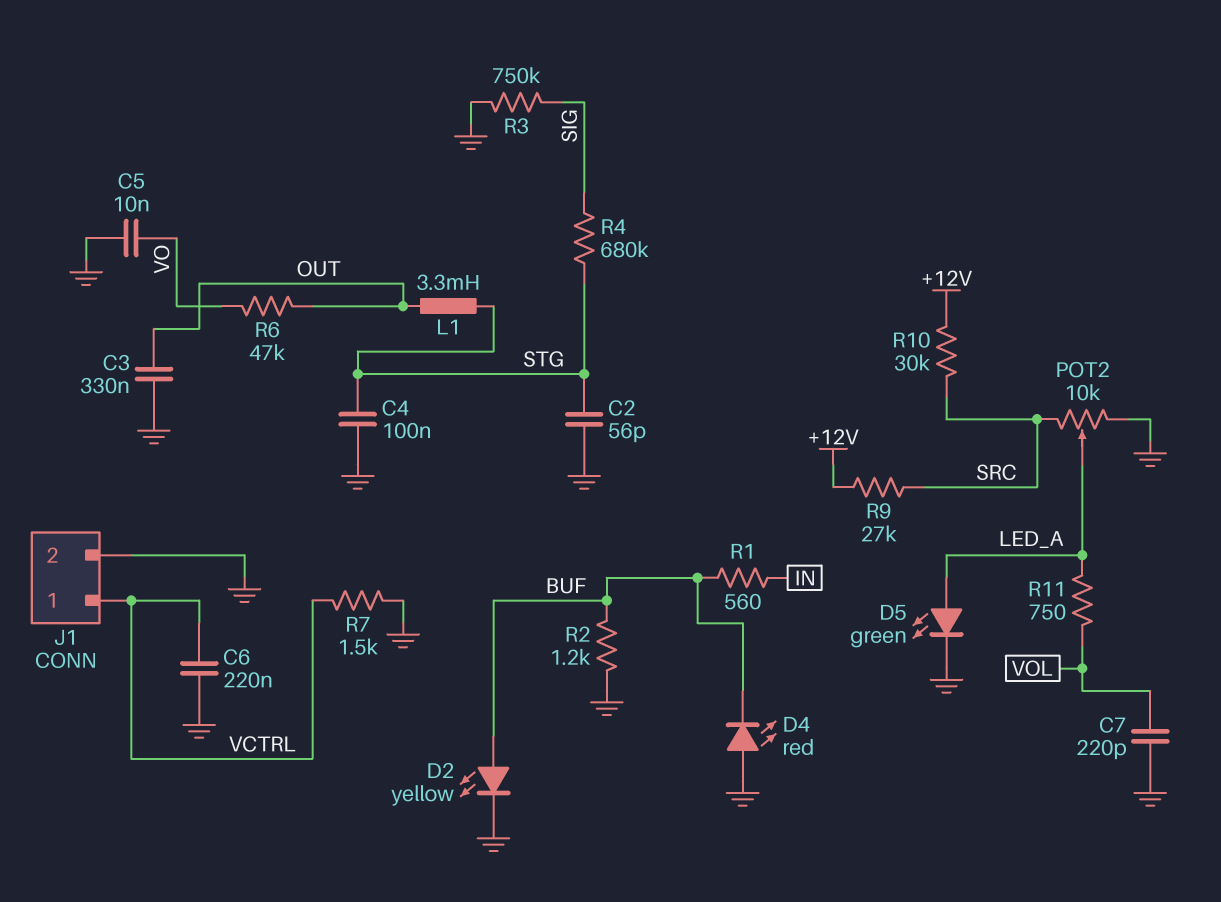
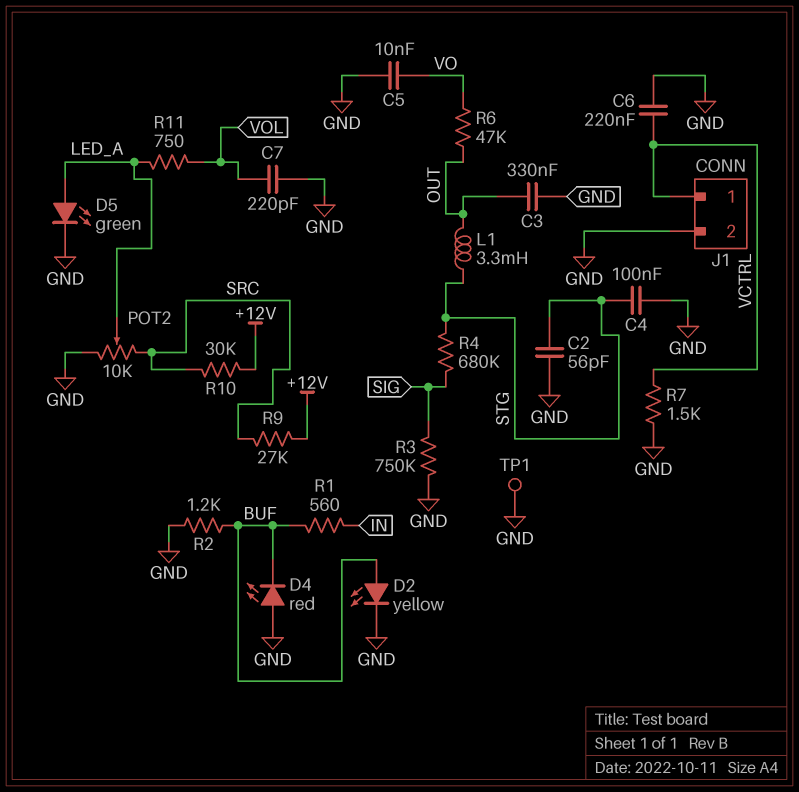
TP1: none -> test point (GND)

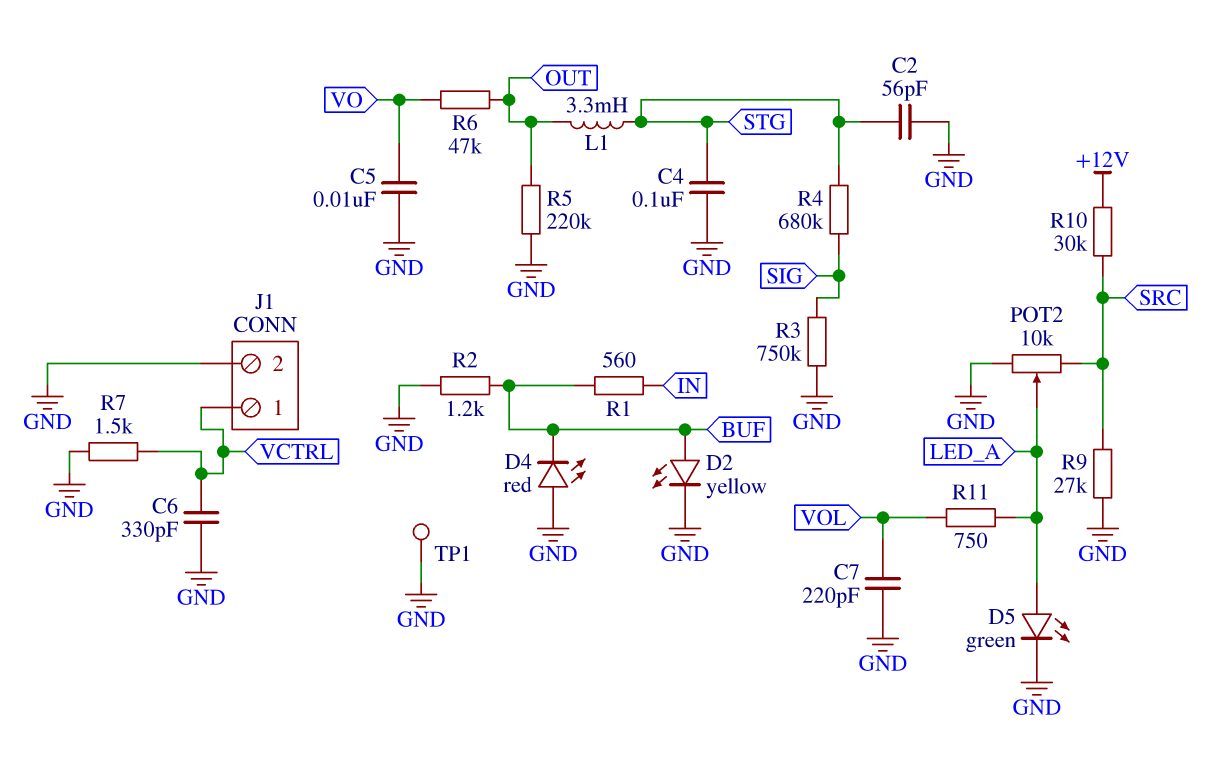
C3: 330nF (GND, OUT) -> none
C6: 220nF (GND, VCTRL) -> 330pF (GND, VCTRL)
R5: none -> 220k (GND, OUT)
R9: 27k (+12V, SRC) -> 27k (GND, SRC)

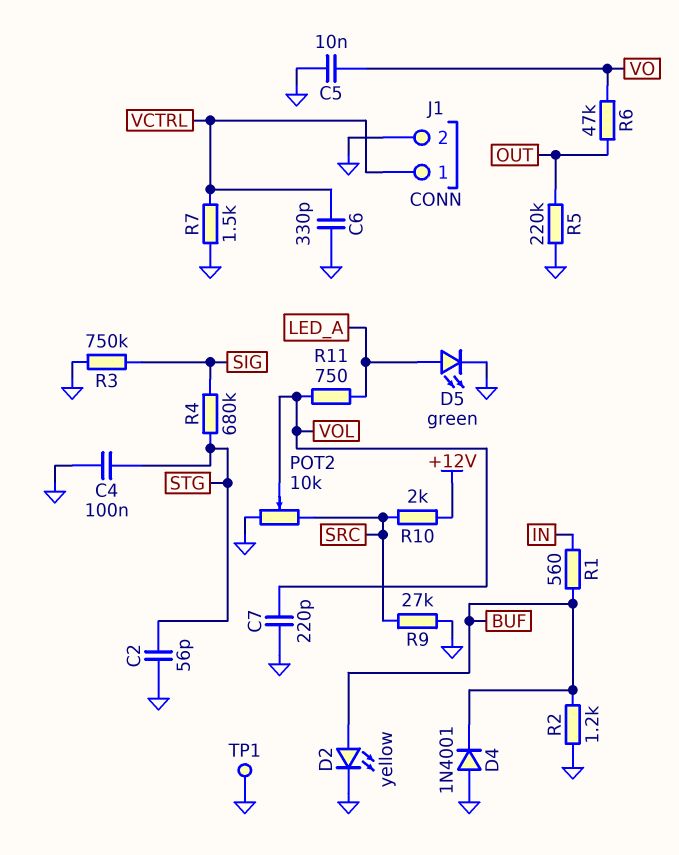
D4: LED red (A GND, K BUF) -> diode 1N4001 (A GND, K BUF)
L1: 3.3mH (OUT, STG) -> none
POT2: 10k (GND, SRC, wiper LED_A) -> 10k (GND, SRC, wiper VOL)
R10: 30k (+12V, SRC) -> 2k (+12V, SRC)

